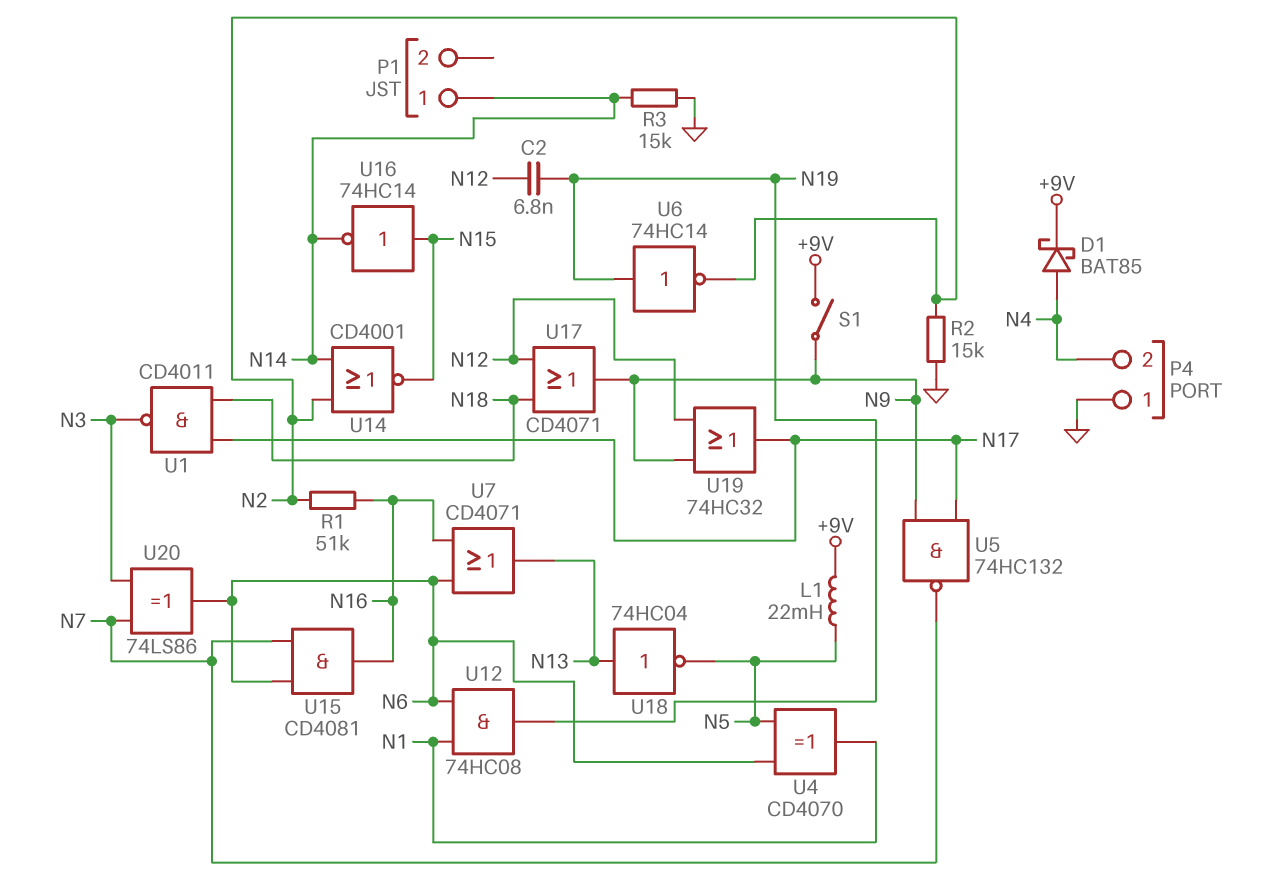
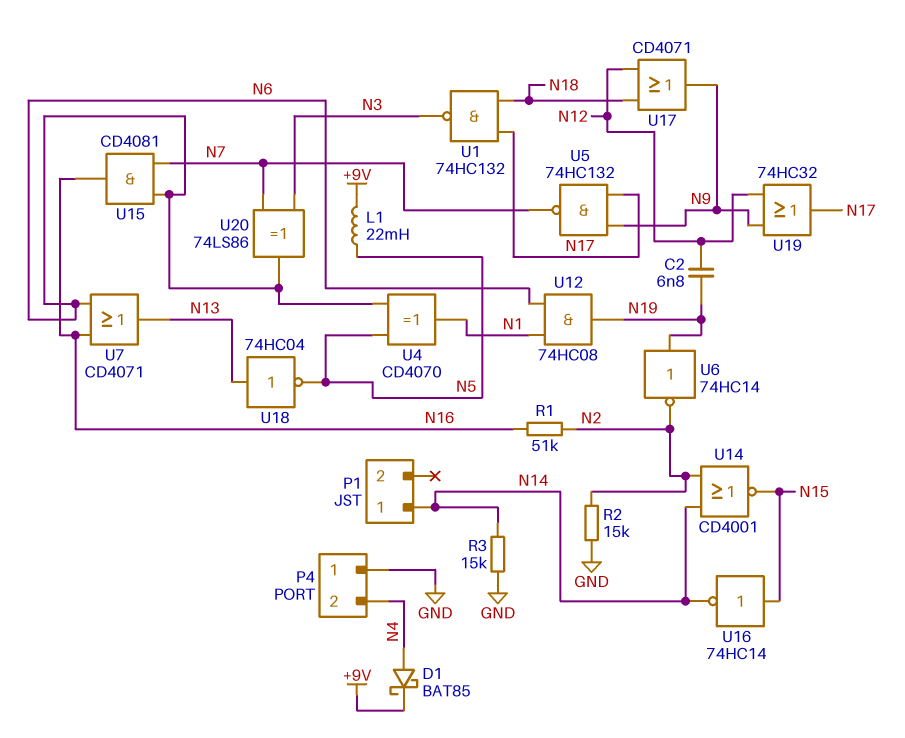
S1: switch (+9V, N9) -> none
U1: NAND CD4011 (in N17, in N18, out N3) -> NAND 74HC132 (in N17, in N18, out N3)

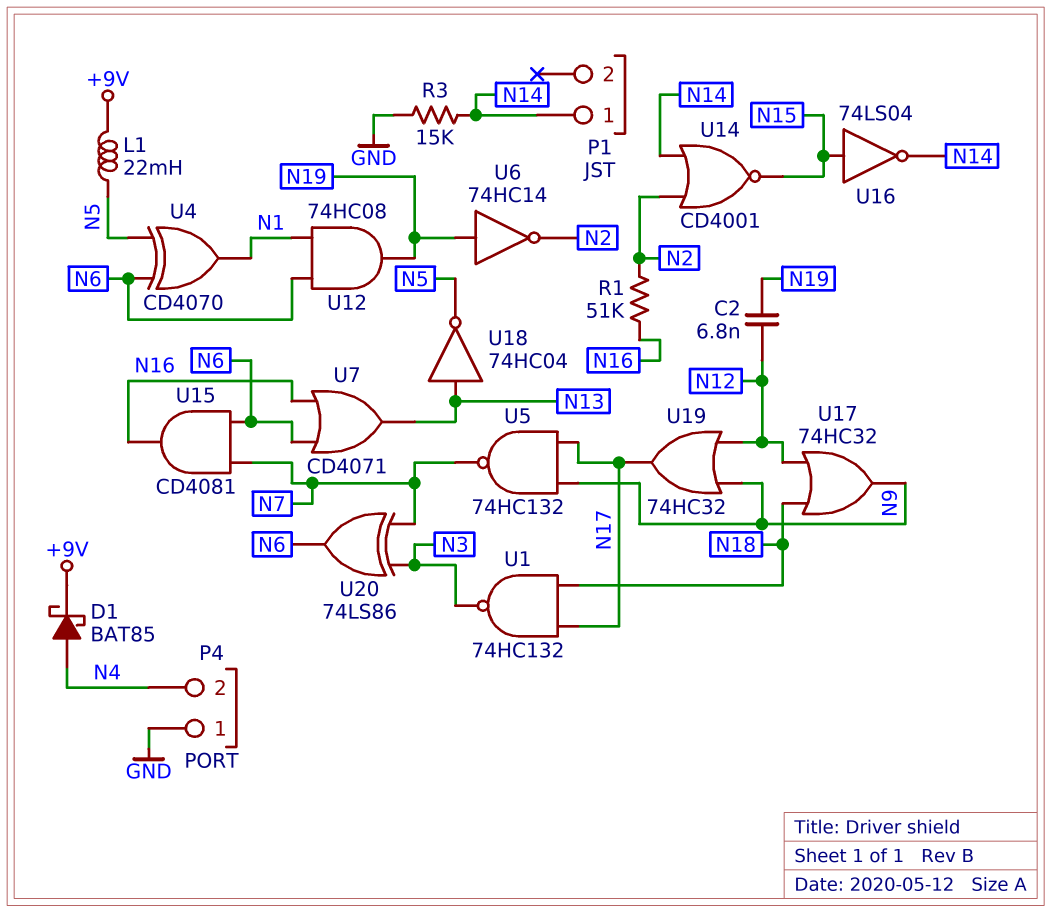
R2: 15k (GND, N2) -> none
U16: NOT 74HC14 (in N15, out N14) -> NOT 74LS04 (in N15, out N14)
U17: OR CD4071 (in N12, in N18, out N9) -> OR 74HC32 (in N12, in N18, out N9)

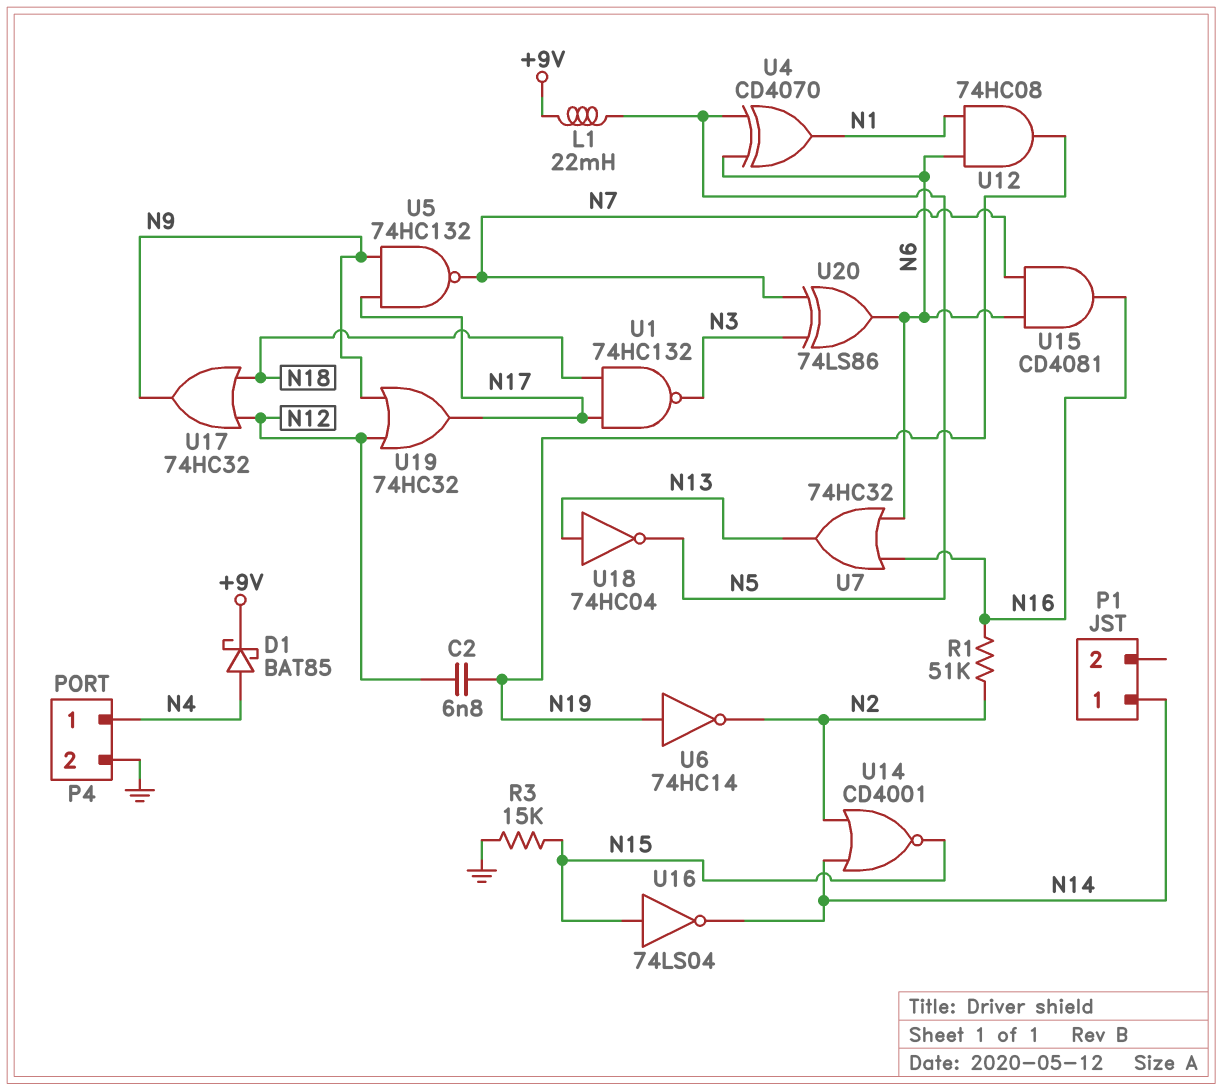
P4 pin 1: GND -> N4
P4 pin 2: N4 -> GND
R3: 15k (GND, N14) -> 15k (GND, N15)
U7: OR CD4071 (in N6, in N16, out N13) -> OR 74HC32 (in N6, in N16, out N13)

